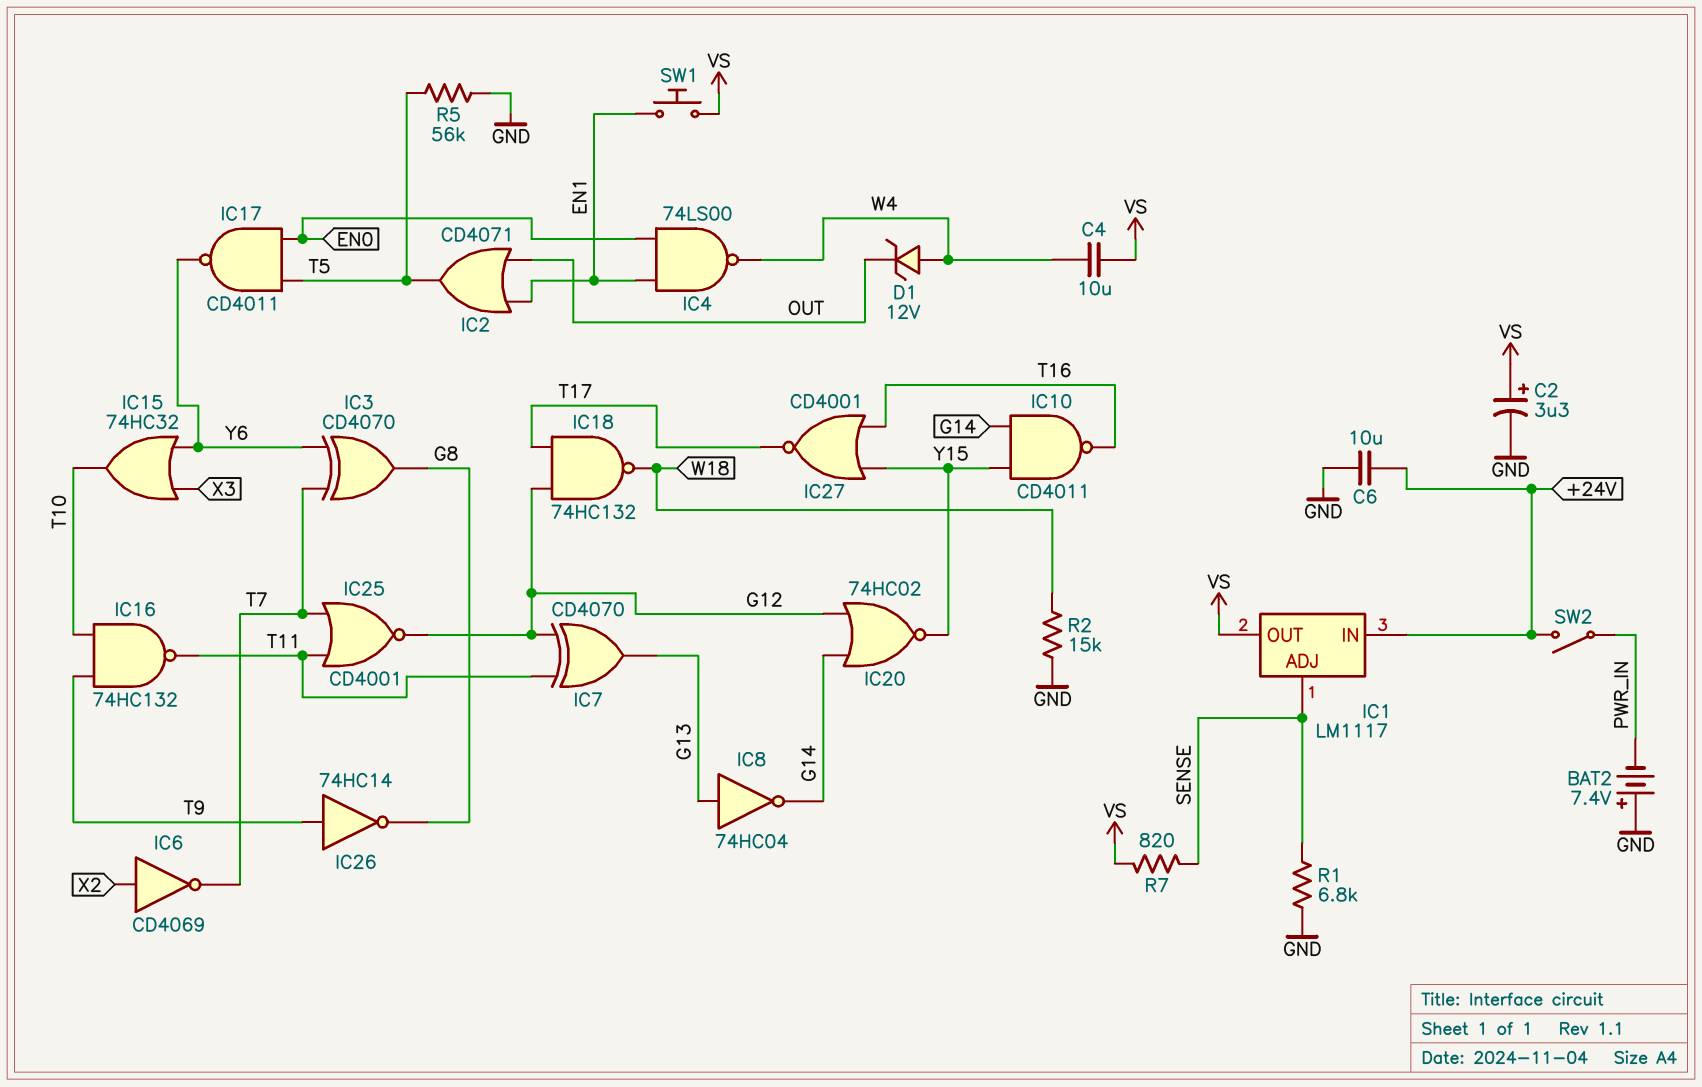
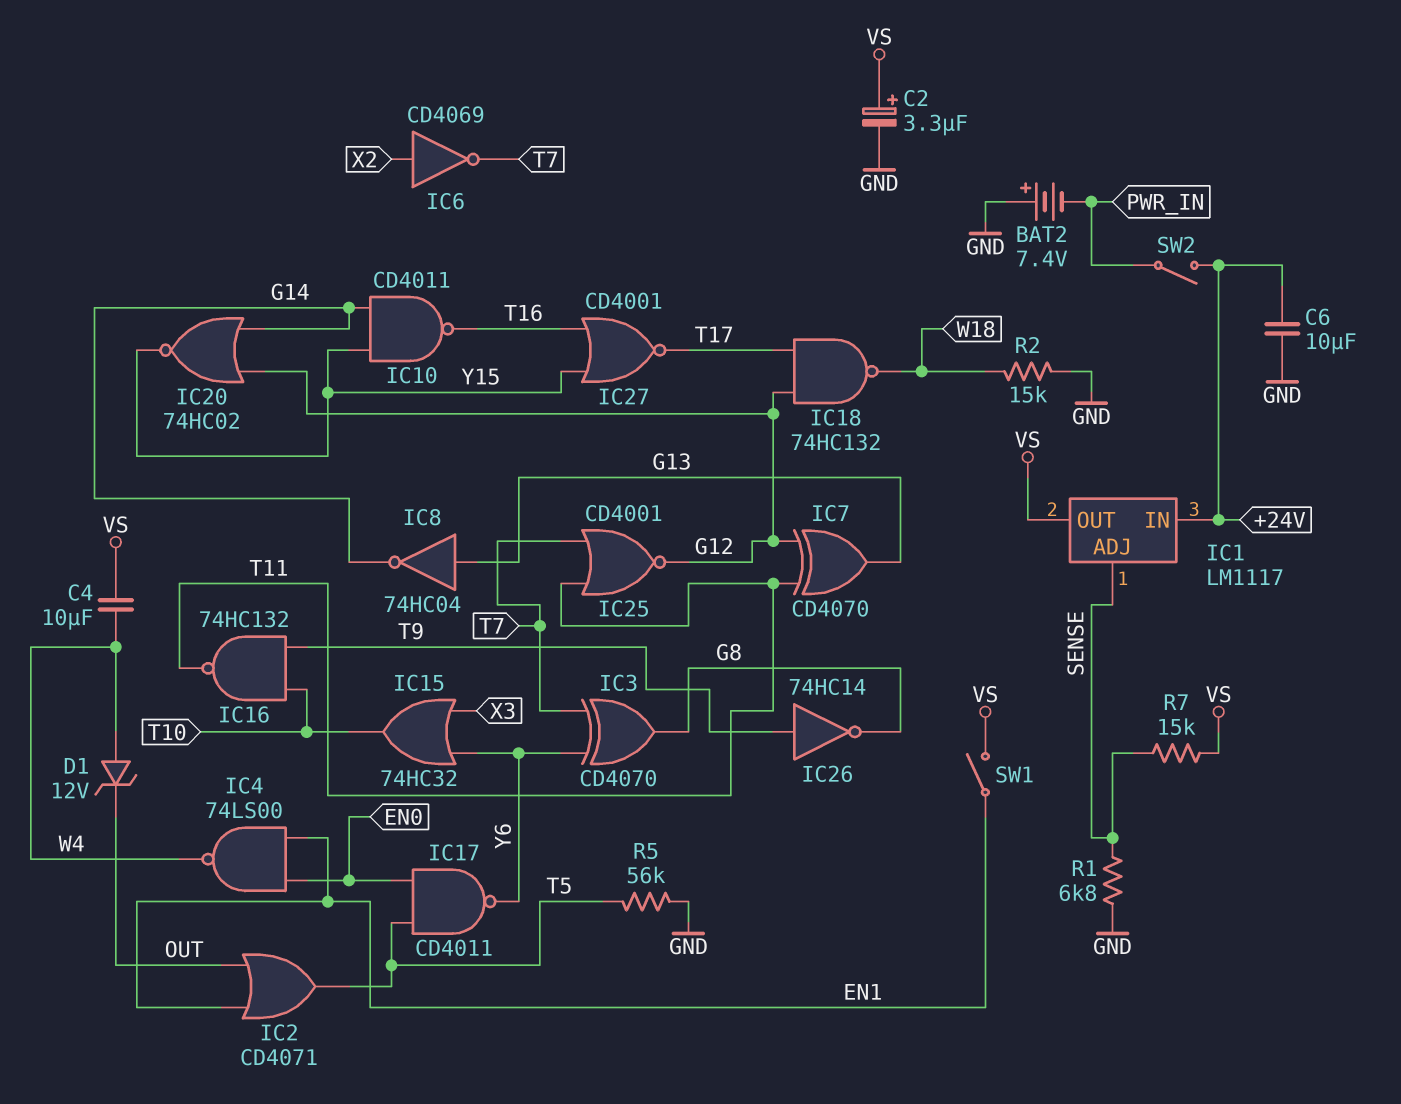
R7: 820 (SENSE, VS) -> 15k (SENSE, VS)
SW1: button (EN1, VS) -> switch (EN1, VS)

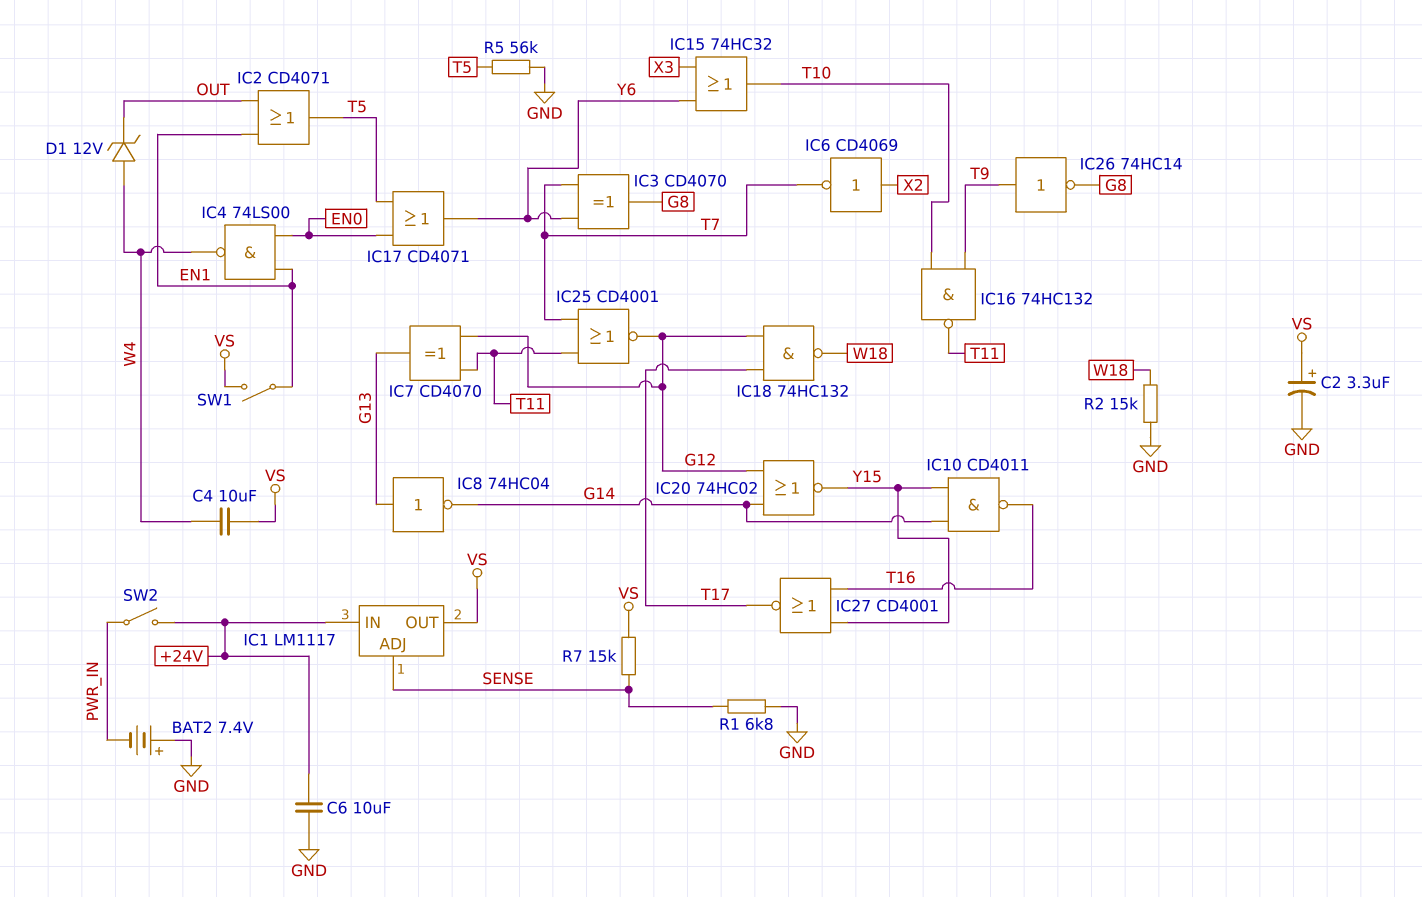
IC17: NAND CD4011 (in EN0, in T5, out Y6) -> OR CD4071 (in EN0, in T5, out Y6)

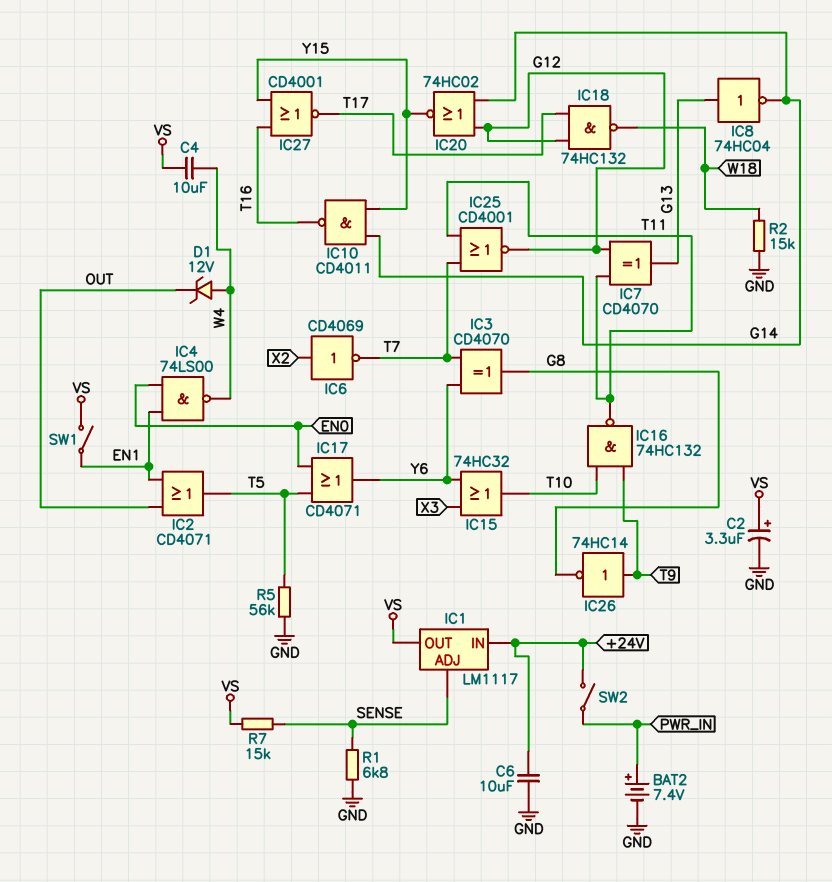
BAT2: 7.4V (plus GND, minus PWR_IN) -> 7.4V (plus PWR_IN, minus GND)

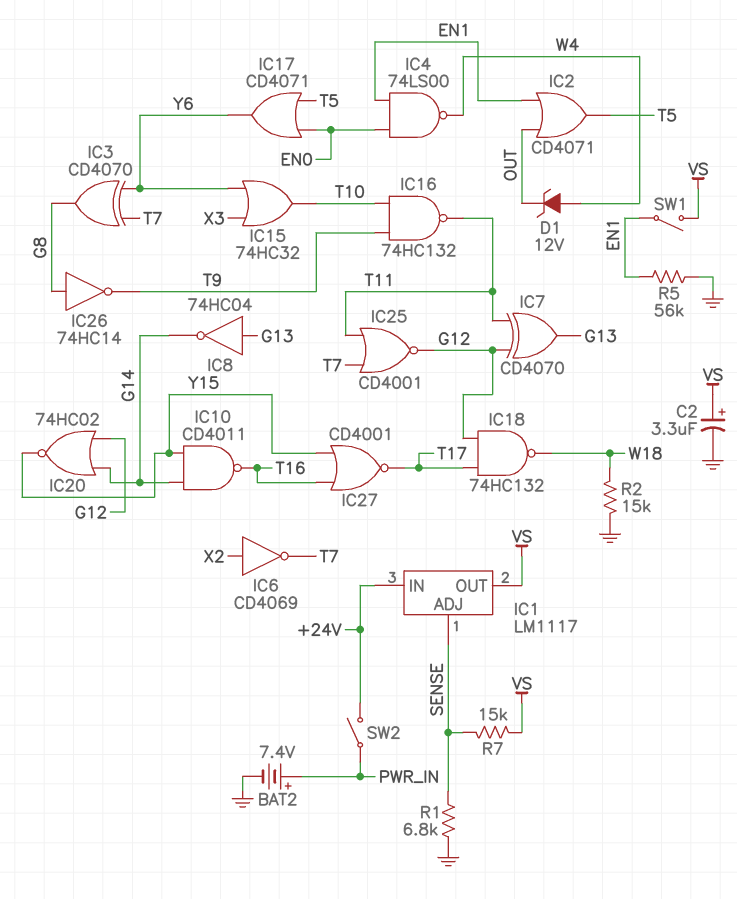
C4: 10uF (VS, W4) -> none
C6: 10uF (+24V, GND) -> none
IC26: NOT 74HC14 (in T9, out G8) -> NOT 74HC14 (in G8, out T9)
R5: 56k (GND, T5) -> 56k (EN1, GND)

